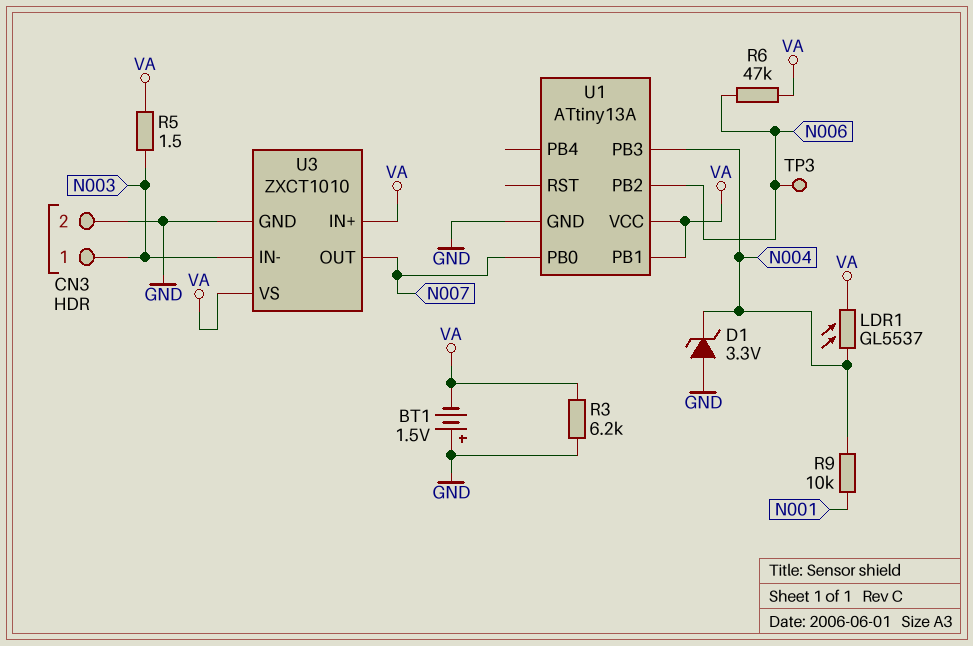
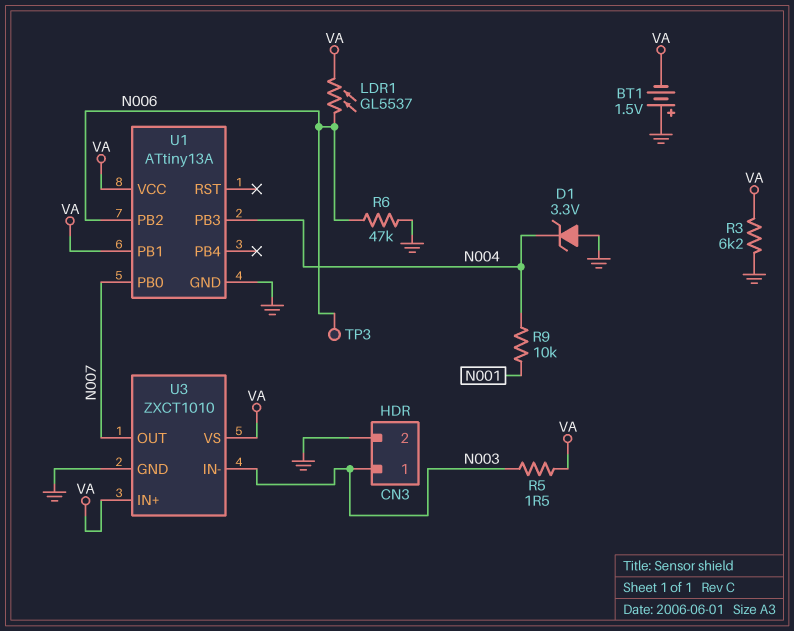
LDR1: GL5537 (N004, VA) -> GL5537 (N006, VA)
R6: 47k (N006, VA) -> 47k (GND, N006)

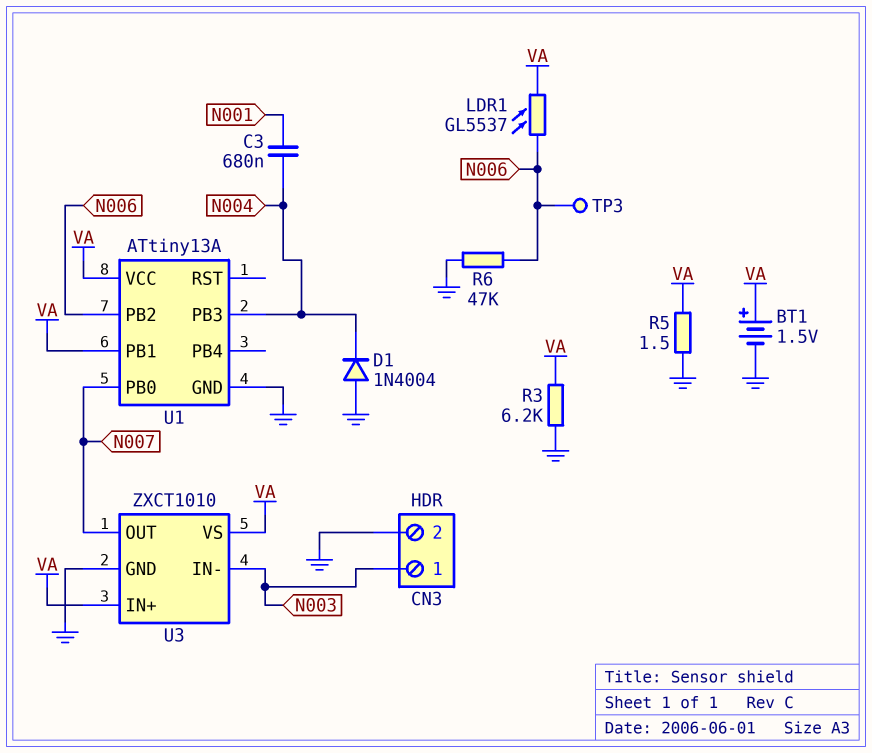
BT1: 1.5V (plus GND, minus VA) -> 1.5V (plus VA, minus GND)
C3: none -> 680nF (N001, N004)
D1: zener 3.3V (A GND, K N004) -> diode 1N4004 (A GND, K N004)
R5: 1.5 (N003, VA) -> 1.5 (GND, VA)
R9: 10k (N001, N004) -> none

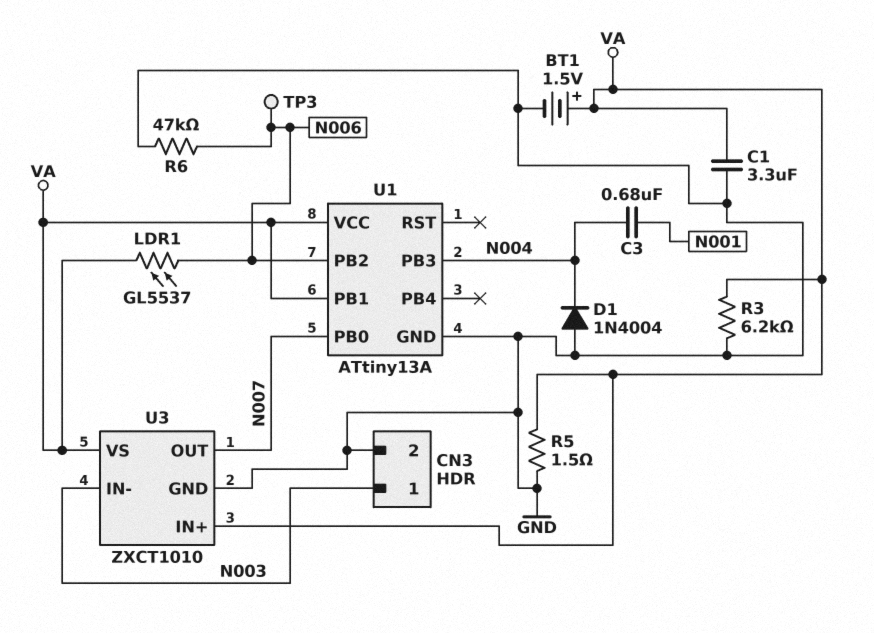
C1: none -> 3.3uF (GND, VA)

